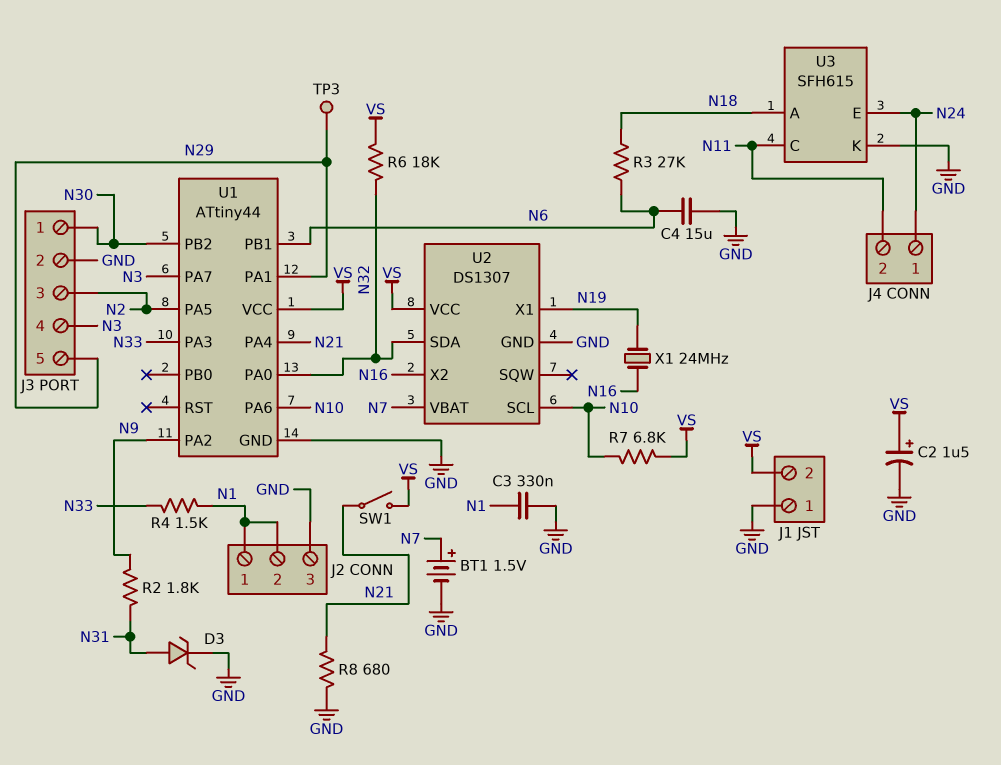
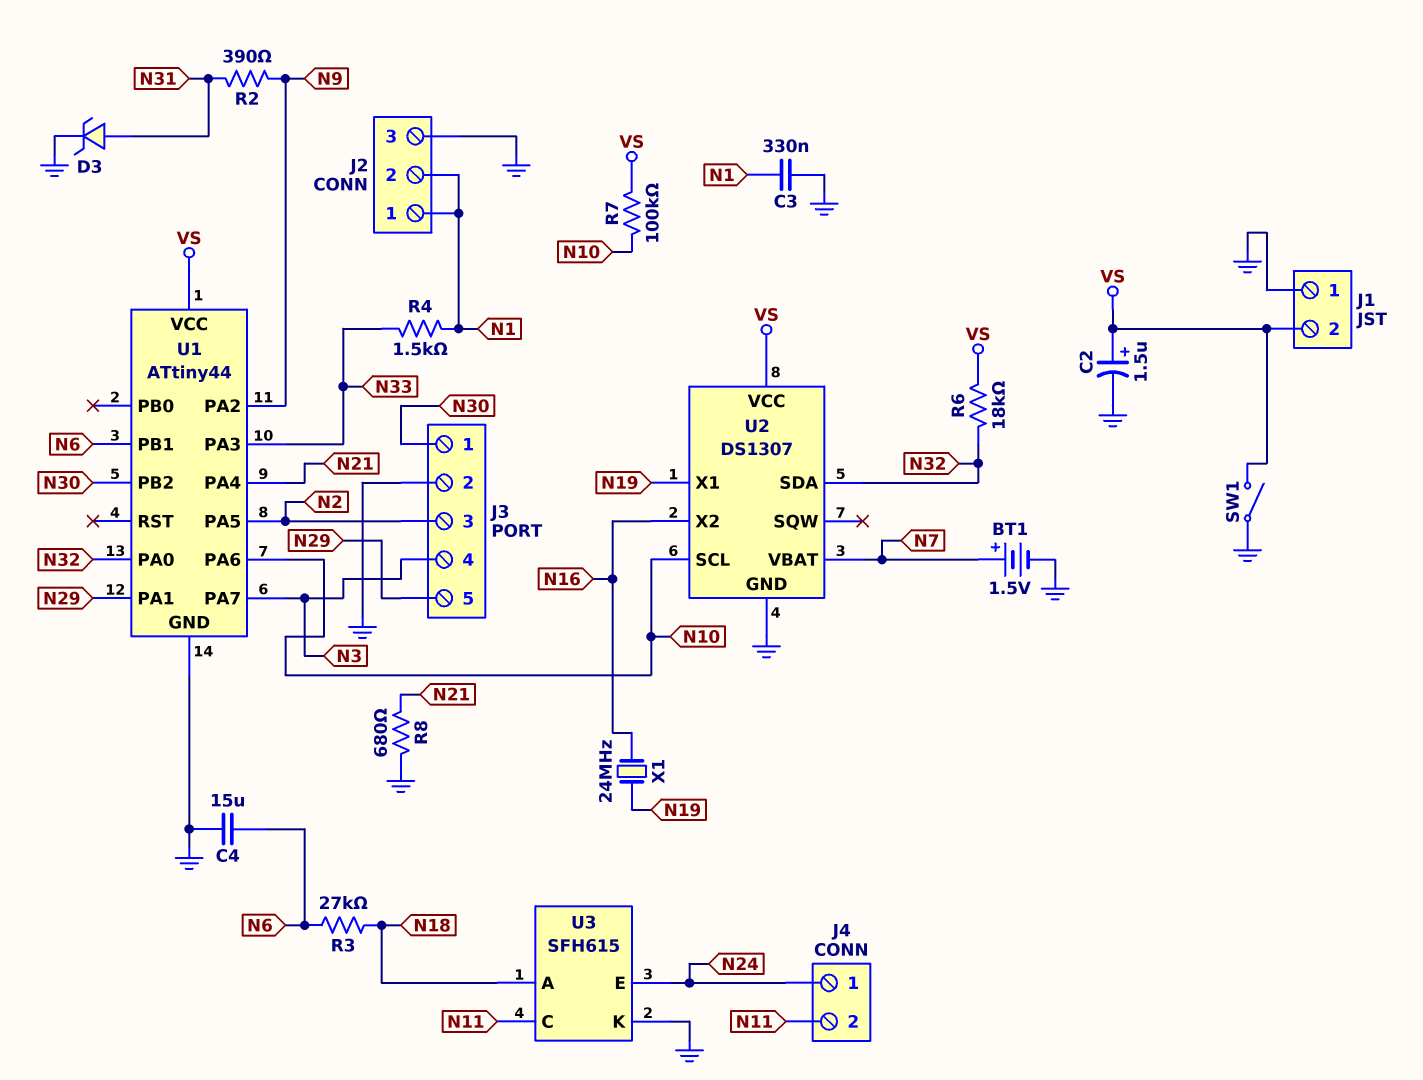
R2: 1.8k (N9, N31) -> 390 (N9, N31)
R7: 6.8k (N10, VS) -> 100k (N10, VS)
SW1: switch (N21, VS) -> switch (GND, VS)
TP3: test point (N29) -> none

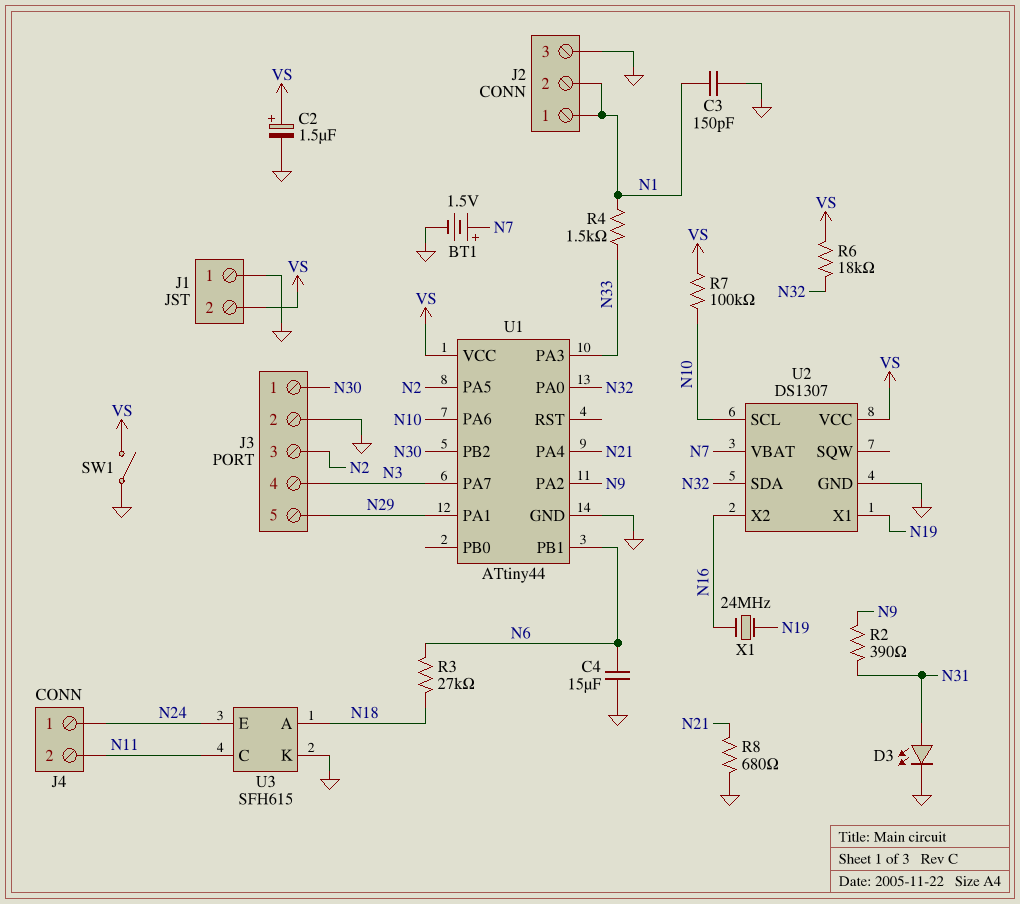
C3: 330nF (GND, N1) -> 150pF (GND, N1)
D3: zener (A N31, K GND) -> LED (A N31, K GND)

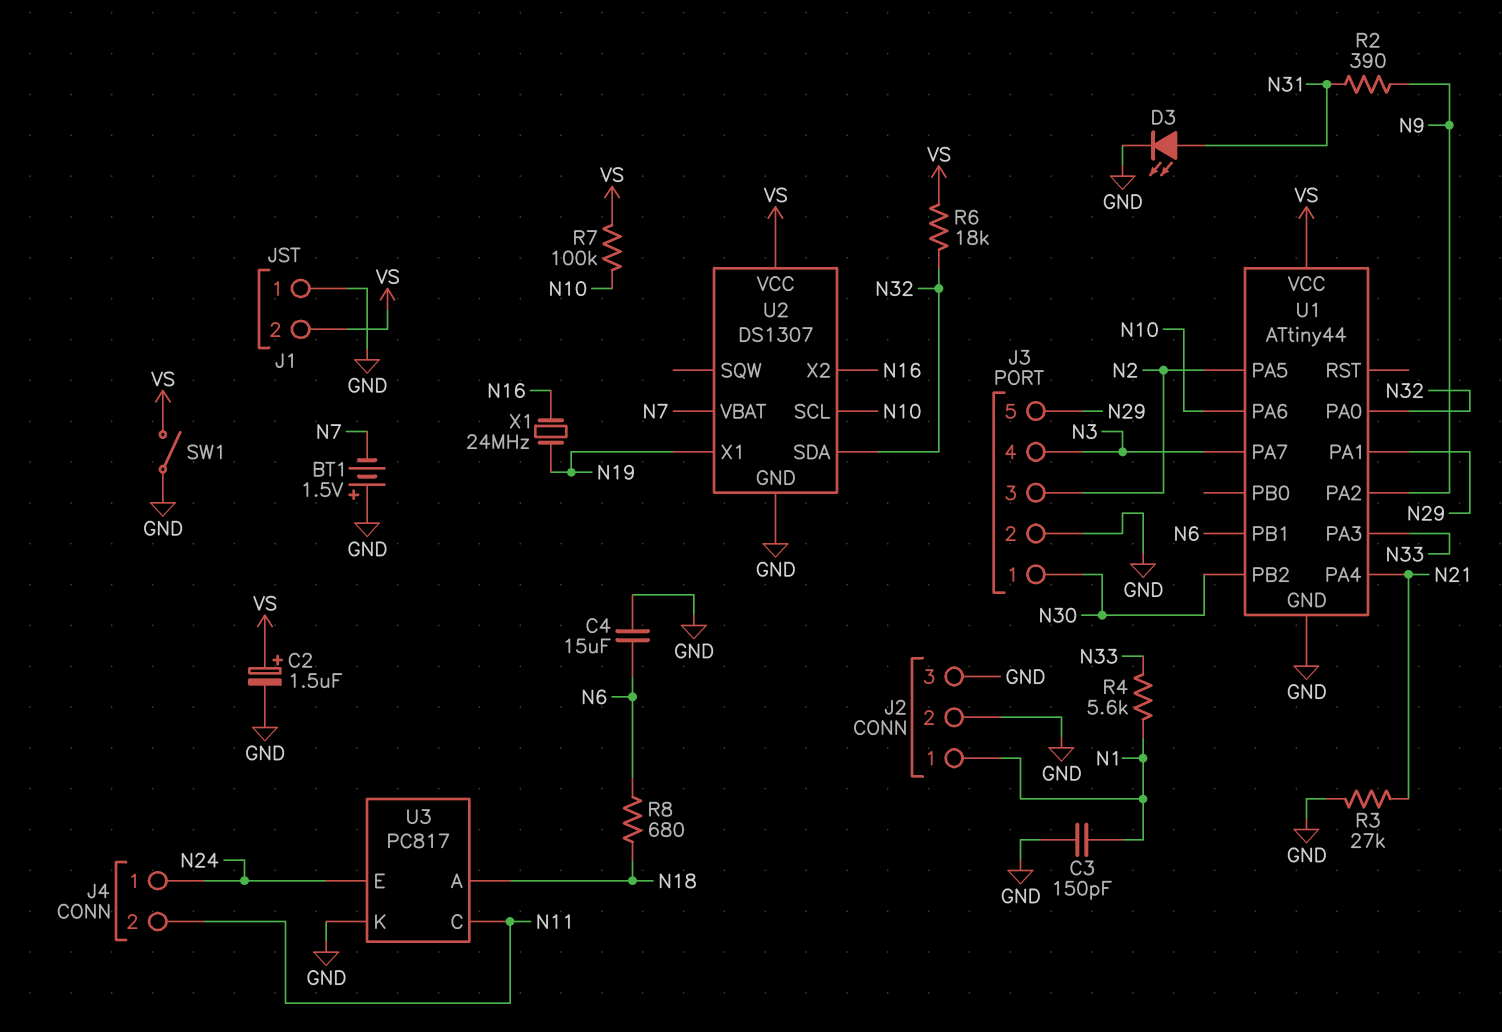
BT1: 1.5V (plus N7, minus GND) -> 1.5V (plus GND, minus N7)
J2 pin 2: N1 -> GND
R3: 27k (N6, N18) -> 27k (GND, N21)
R4: 1.5k (N1, N33) -> 5.6k (N1, N33)
R8: 680 (GND, N21) -> 680 (N6, N18)
U3: SFH615 -> PC817

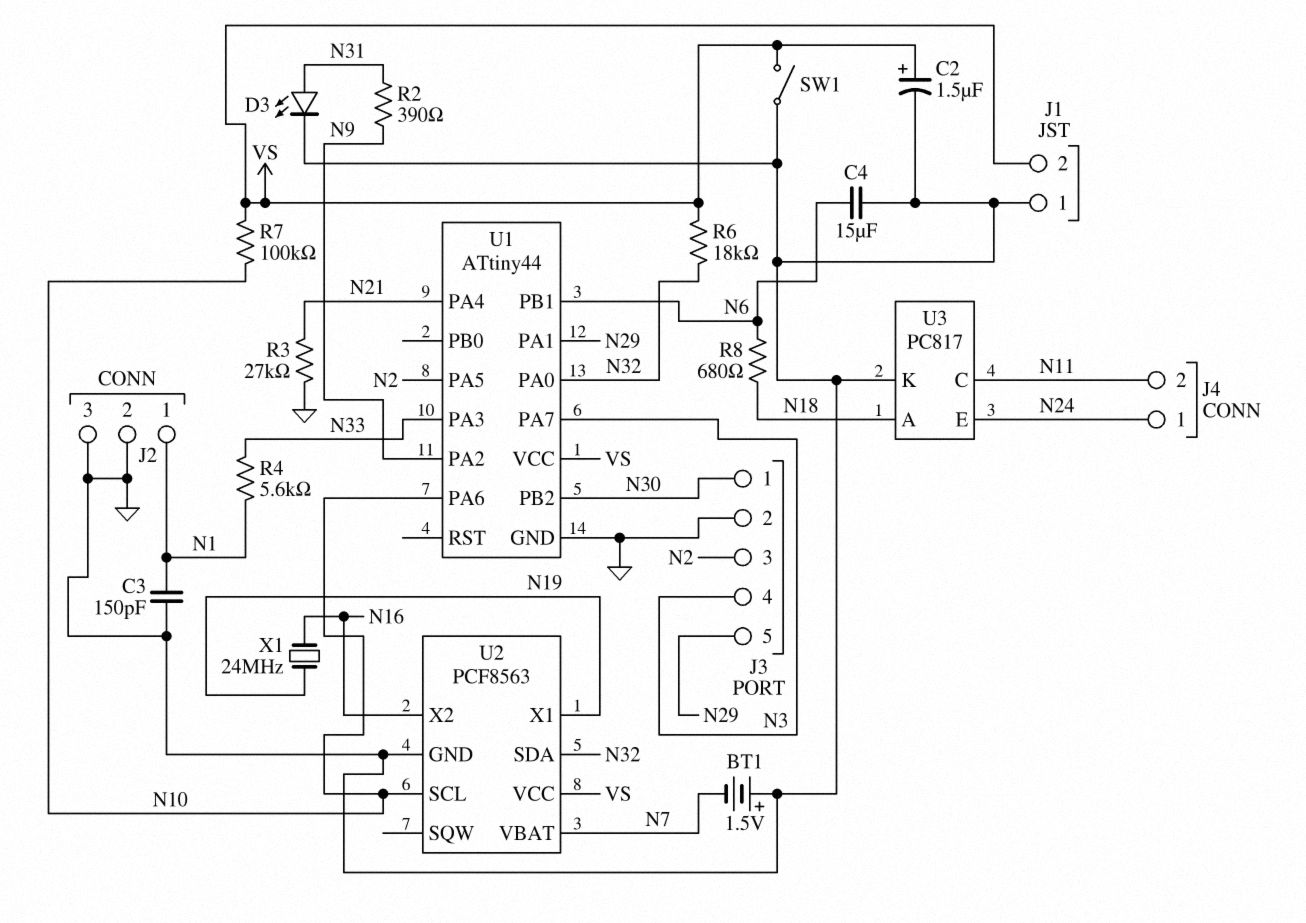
U2: DS1307 -> PCF8563

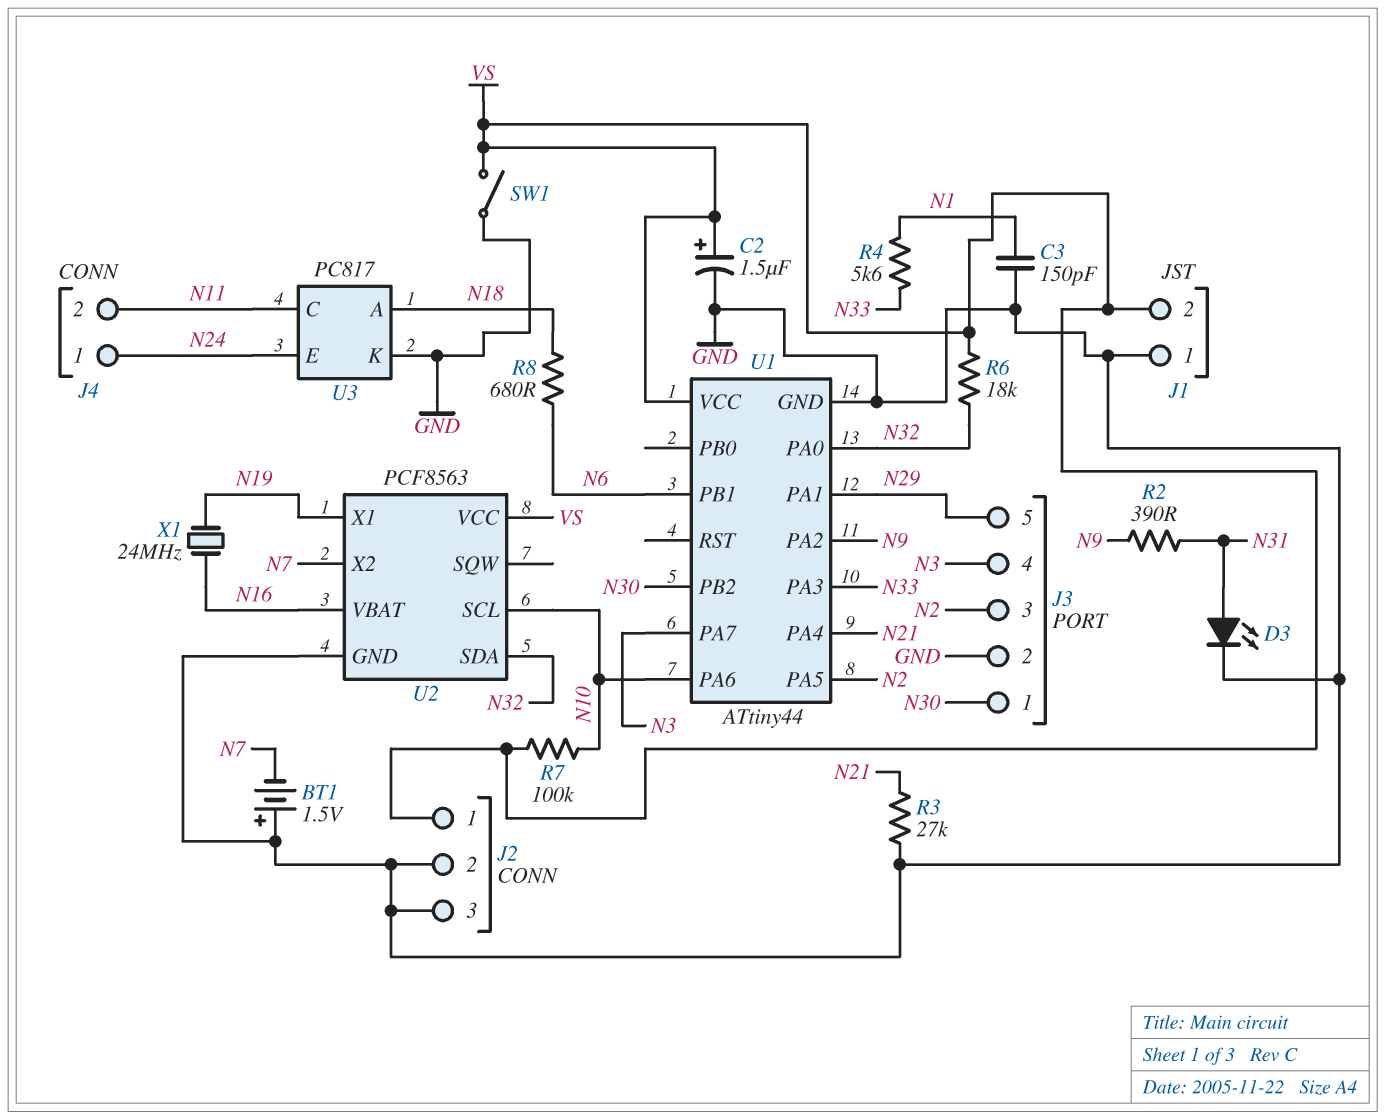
C4: 15uF (GND, N6) -> none
J2 pin 1: N1 -> VS
U2 pin VBAT: N7 -> N16
U2 pin X2: N16 -> N7

